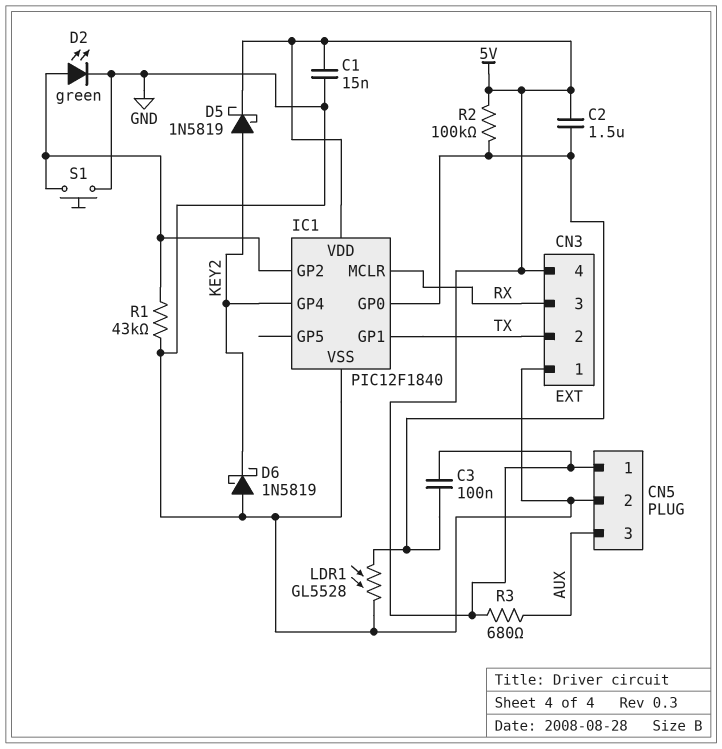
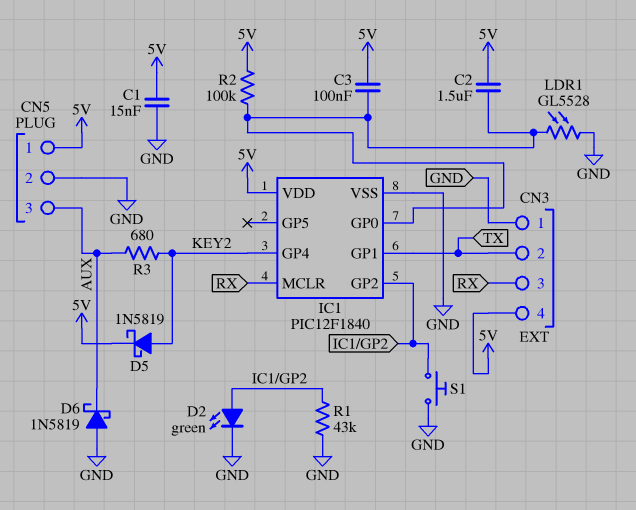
D6: schottky 1N5819 (A GND, K KEY2) -> schottky 1N5819 (A GND, K AUX)
R3: 680 (5V, AUX) -> 680 (AUX, KEY2)

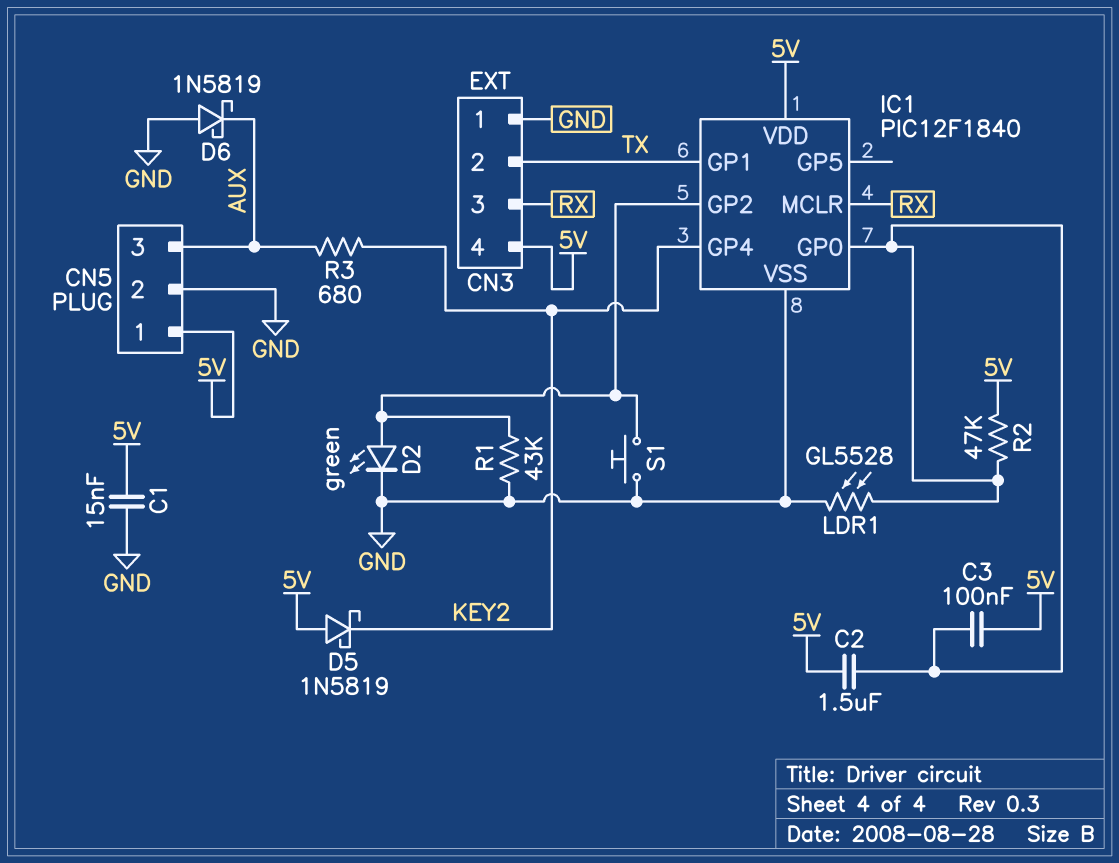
D5: schottky 1N5819 (A KEY2, K 5V) -> schottky 1N5819 (A 5V, K KEY2)
R2: 100k (5V, IC1/GP0) -> 47k (5V, IC1/GP0)

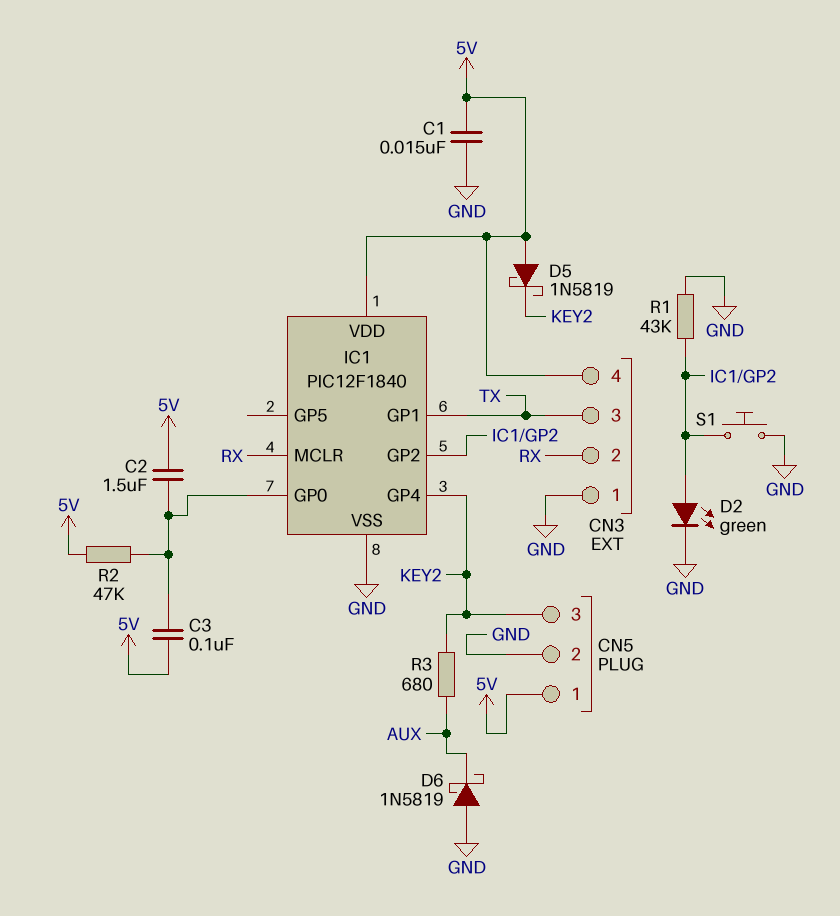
CN3 pin 2: TX -> RX
CN3 pin 3: RX -> TX
CN5 pin 3: AUX -> KEY2
LDR1: GL5528 (GND, IC1/GP0) -> none

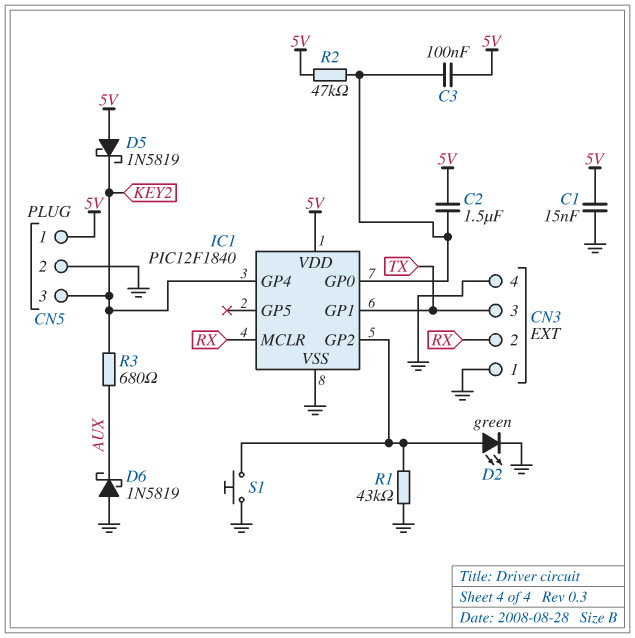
CN3 pin 4: 5V -> GND

